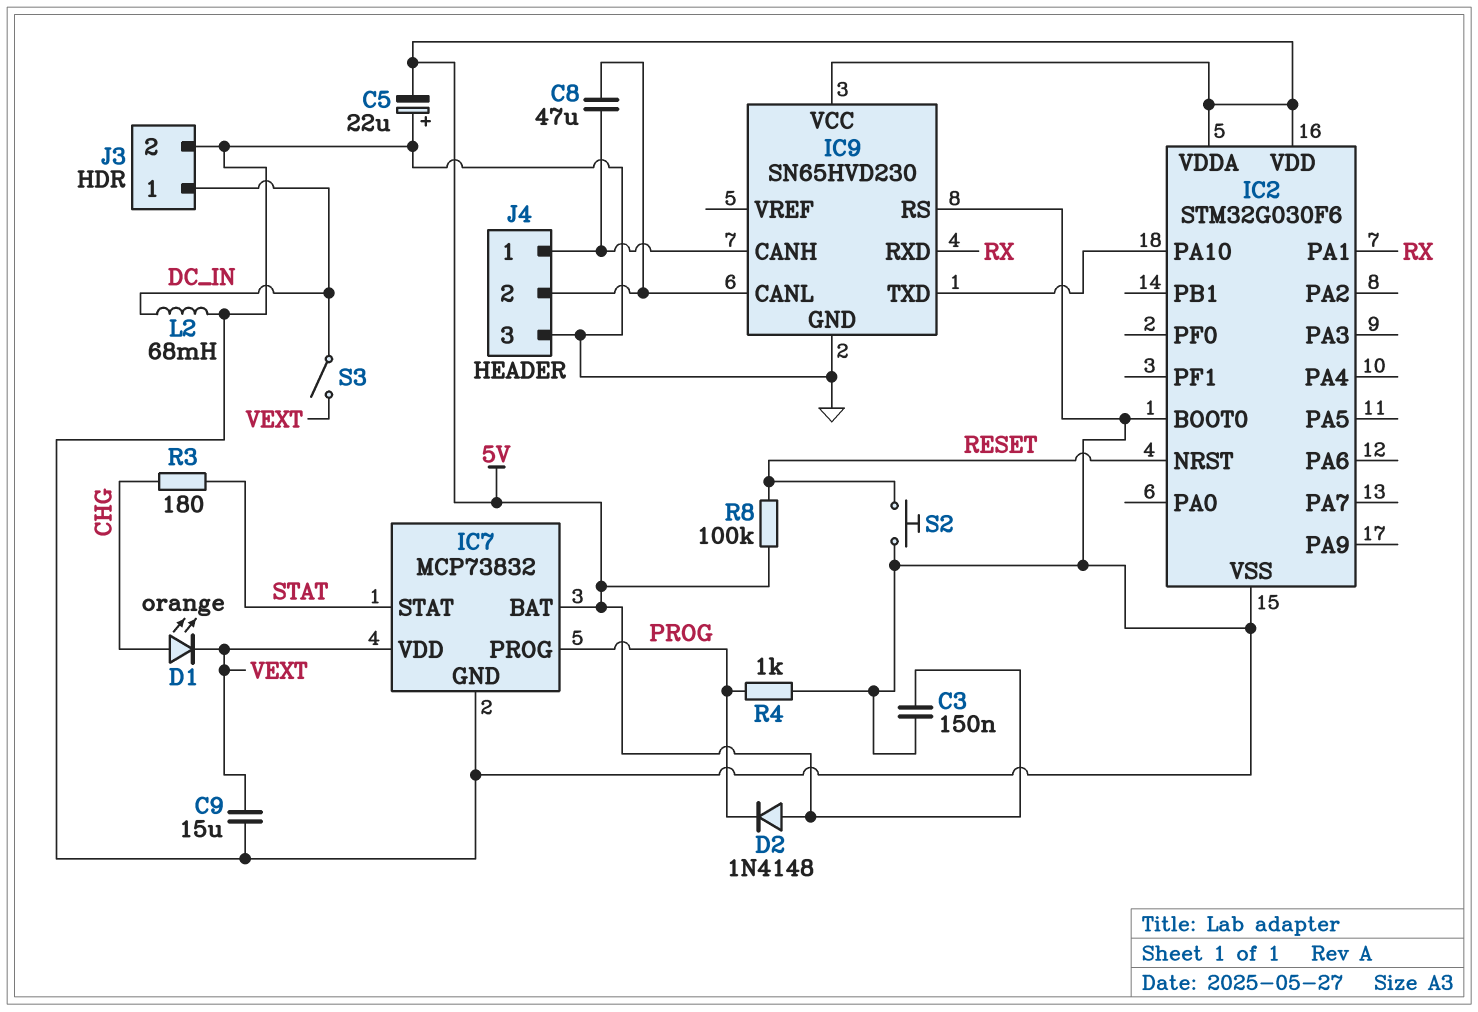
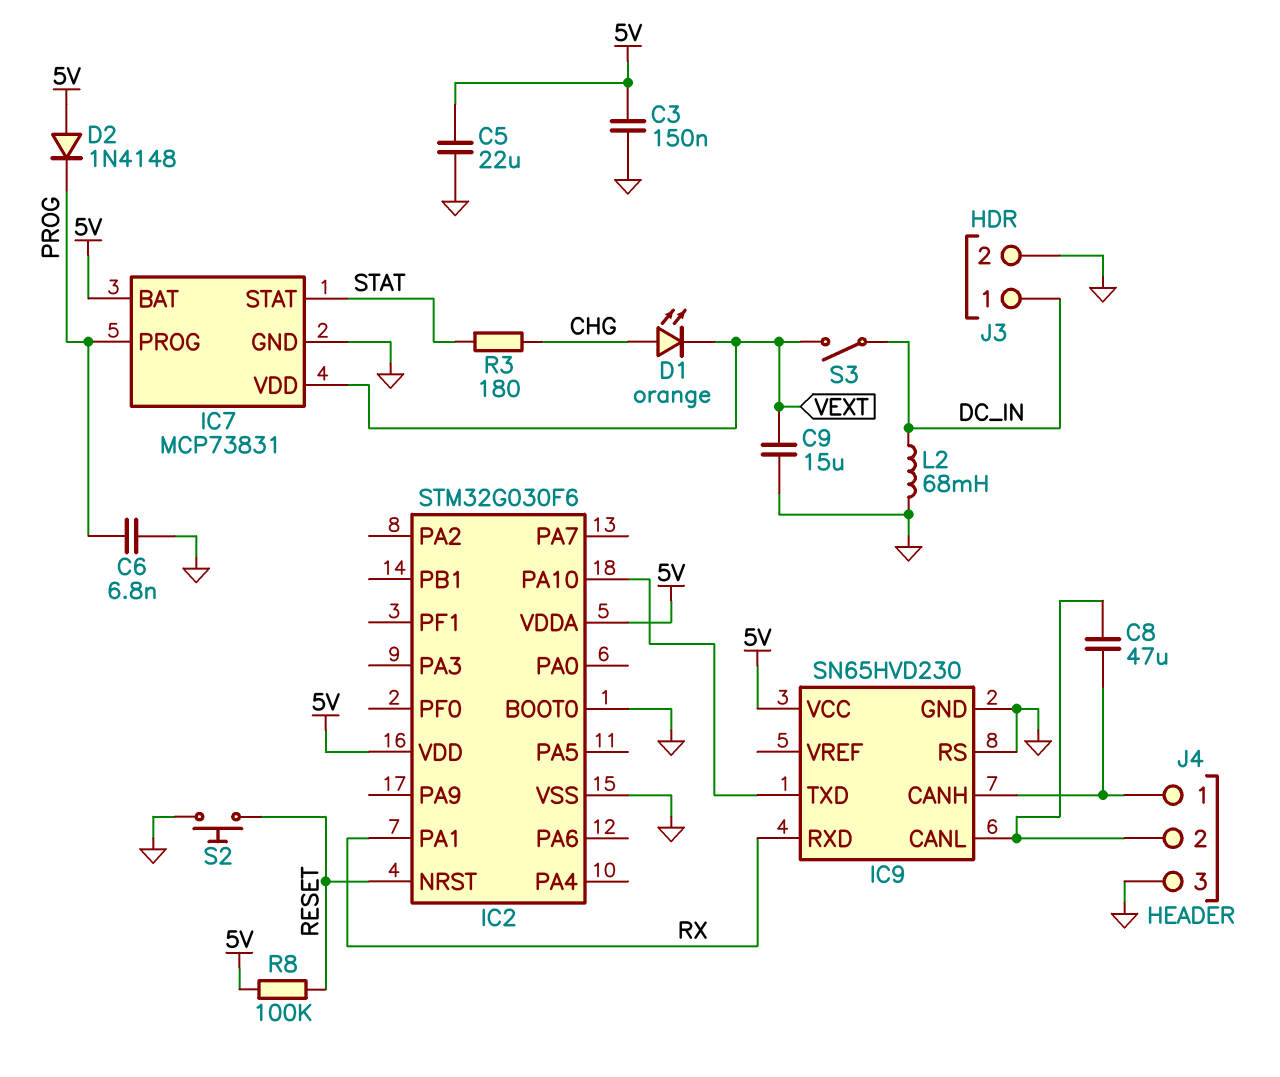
C5: 22uF (plus GND, minus 5V) -> 22uF (5V, GND)
C6: none -> 6.8nF (GND, PROG)
IC7: MCP73832 -> MCP73831
R4: 1k (GND, PROG) -> none

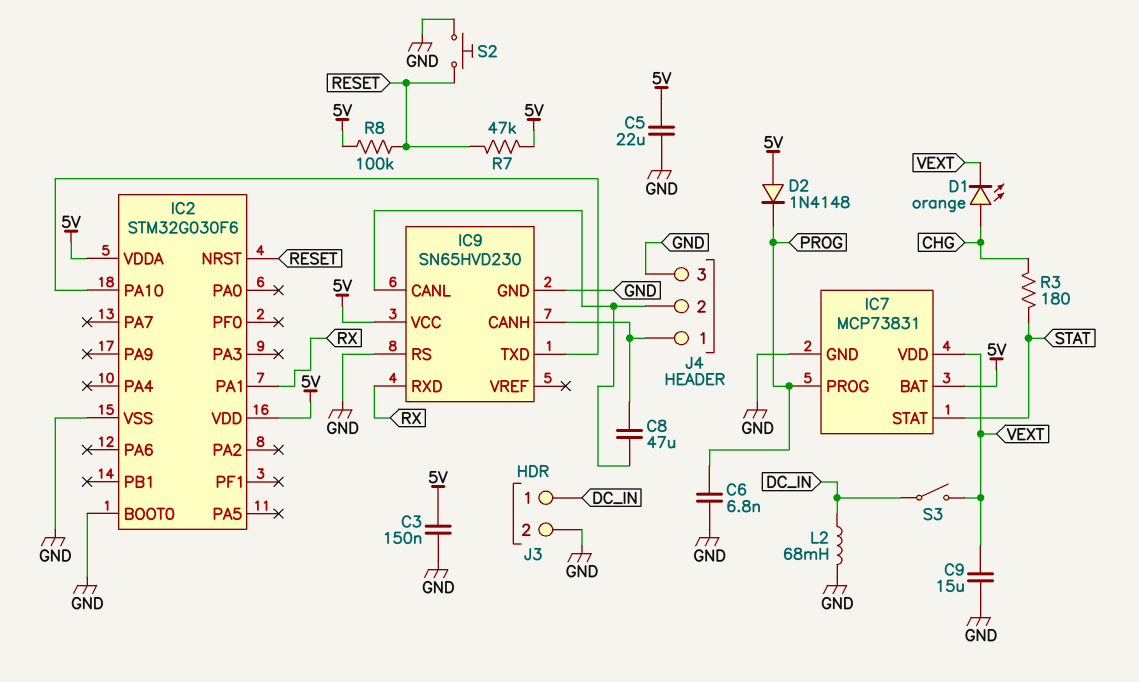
R7: none -> 47k (5V, RESET)

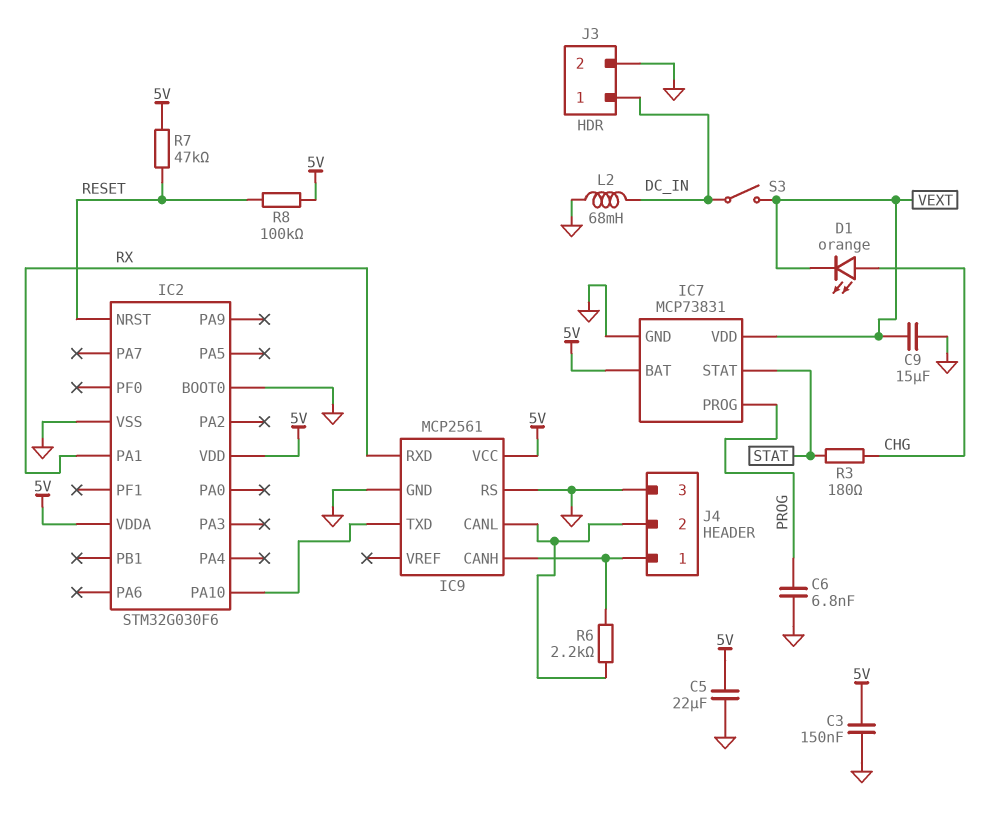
C8: 47uF (IC9/CANH, IC9/CANL) -> none
D2: diode 1N4148 (A 5V, K PROG) -> none
IC9: SN65HVD230 -> MCP2561
R6: none -> 2.2k (IC9/CANH, IC9/CANL)
S2: button (GND, RESET) -> none

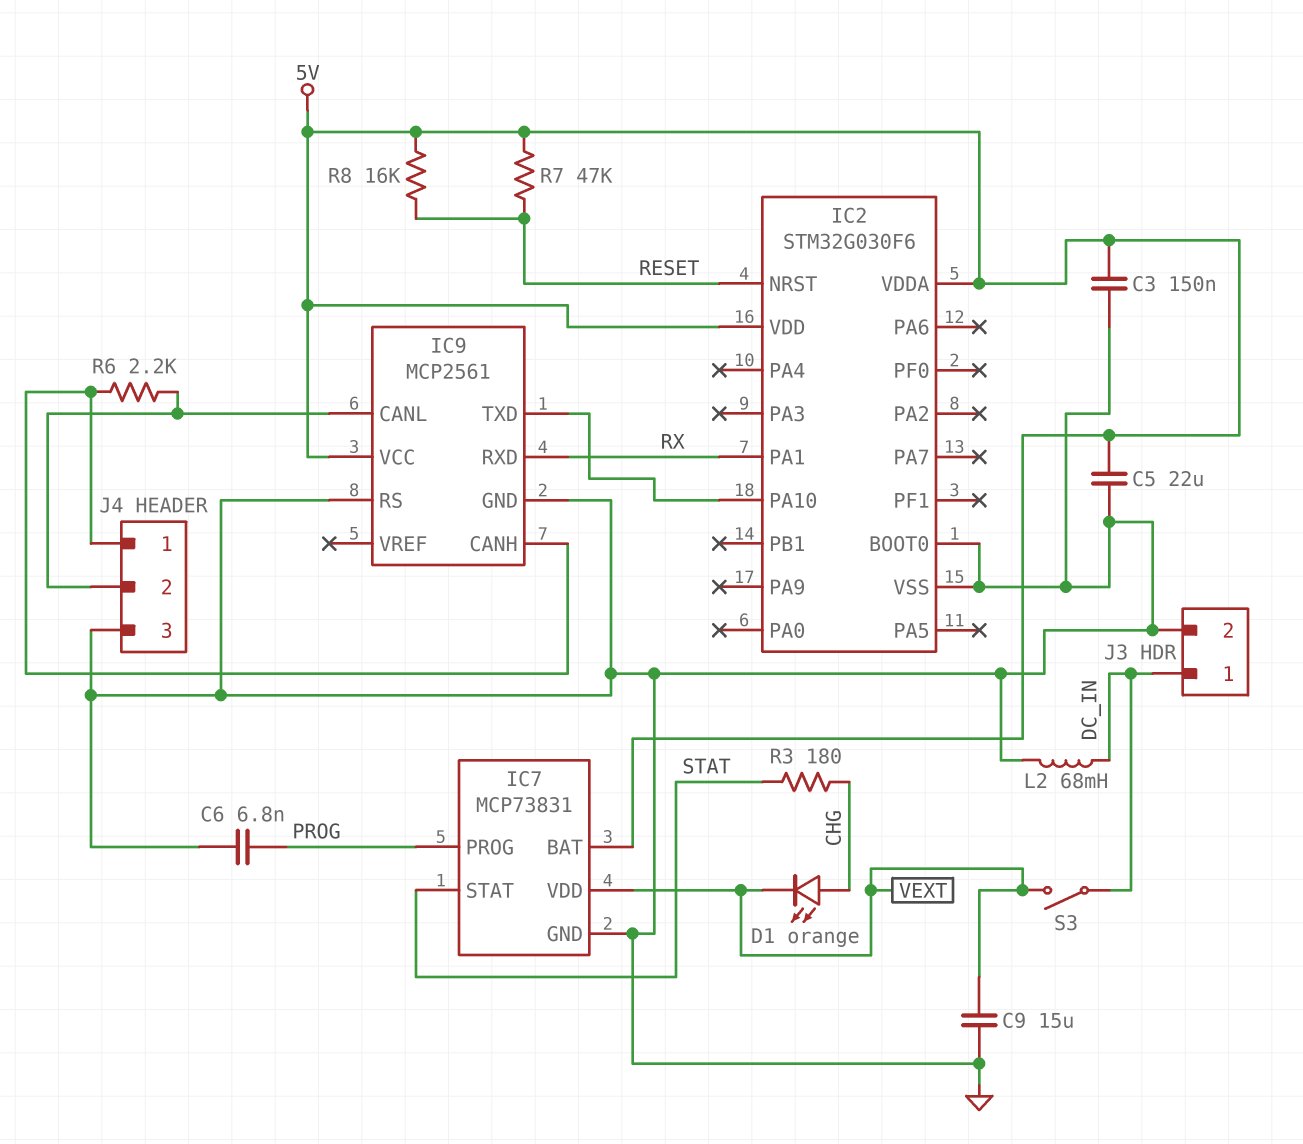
R8: 100k (5V, RESET) -> 16k (5V, RESET)

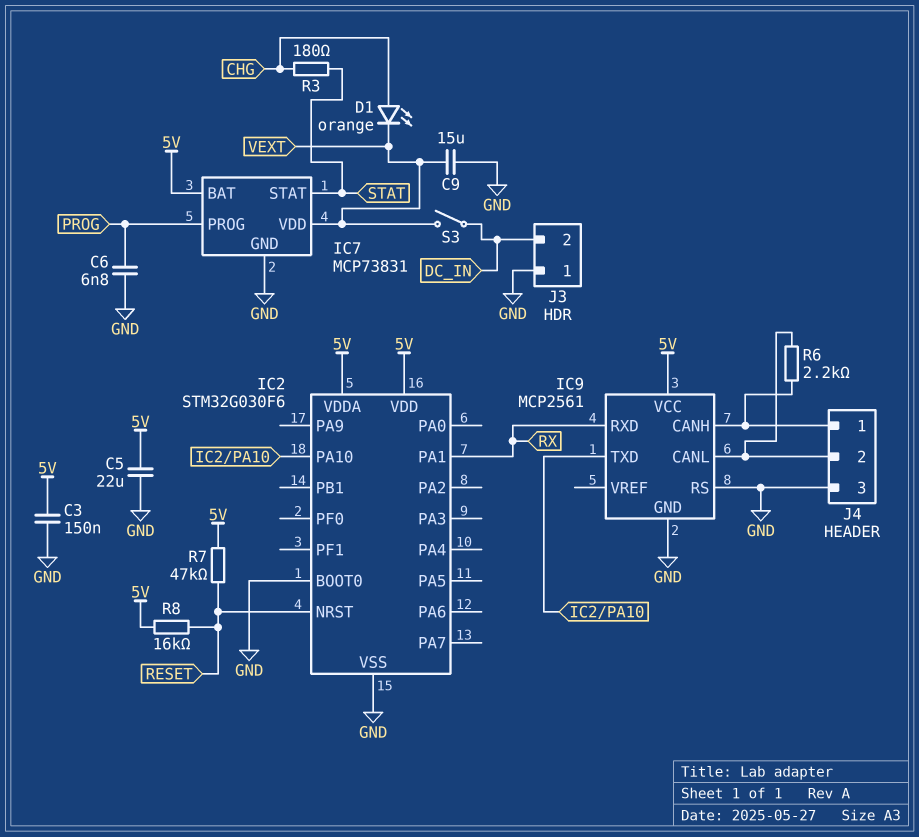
J3 pin 1: DC_IN -> GND
J3 pin 2: GND -> DC_IN
L2: 68mH (DC_IN, GND) -> none

